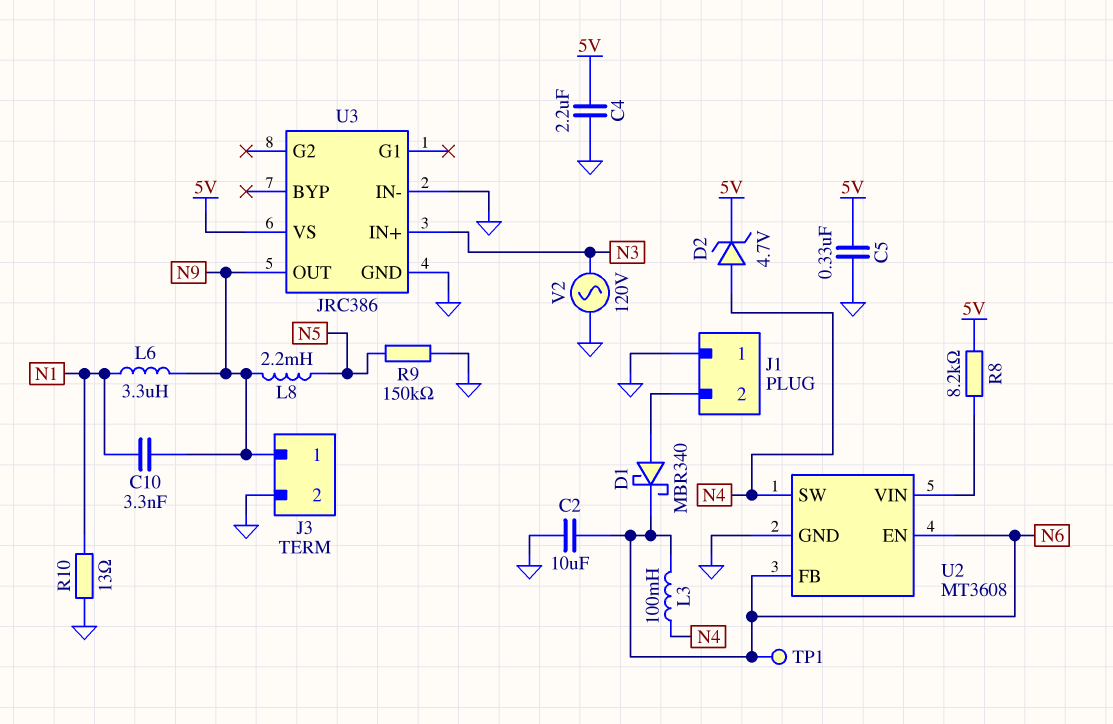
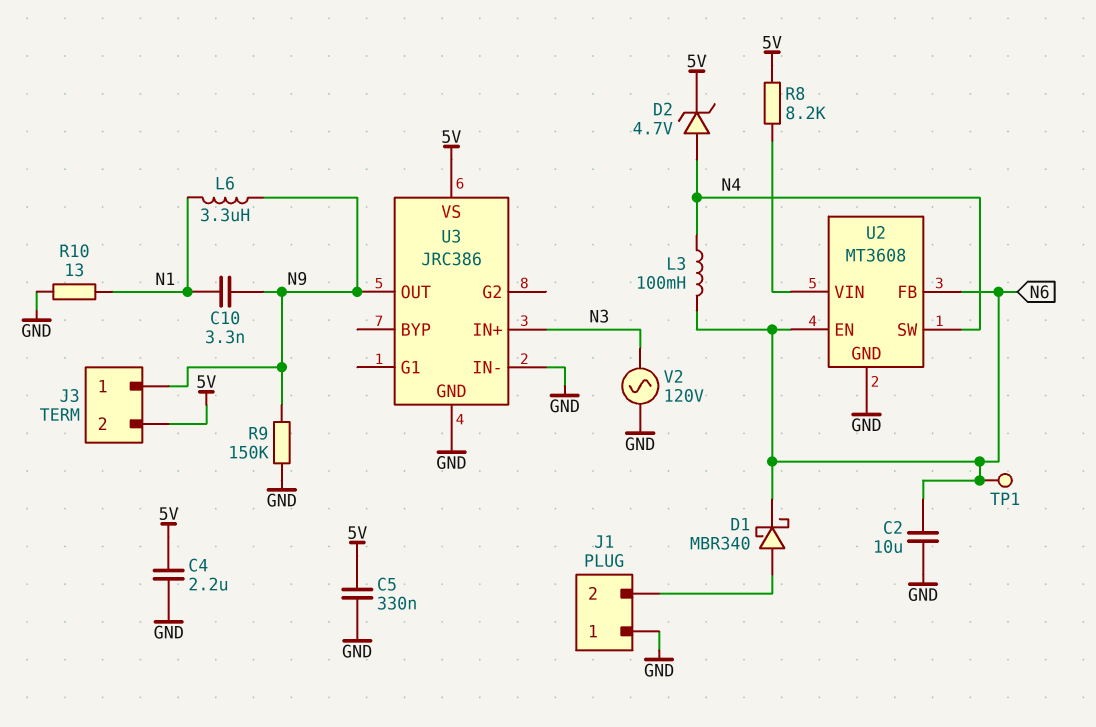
J3 pin 2: GND -> 5V
L8: 2.2mH (N5, N9) -> none
R9: 150k (GND, N5) -> 150k (GND, N9)

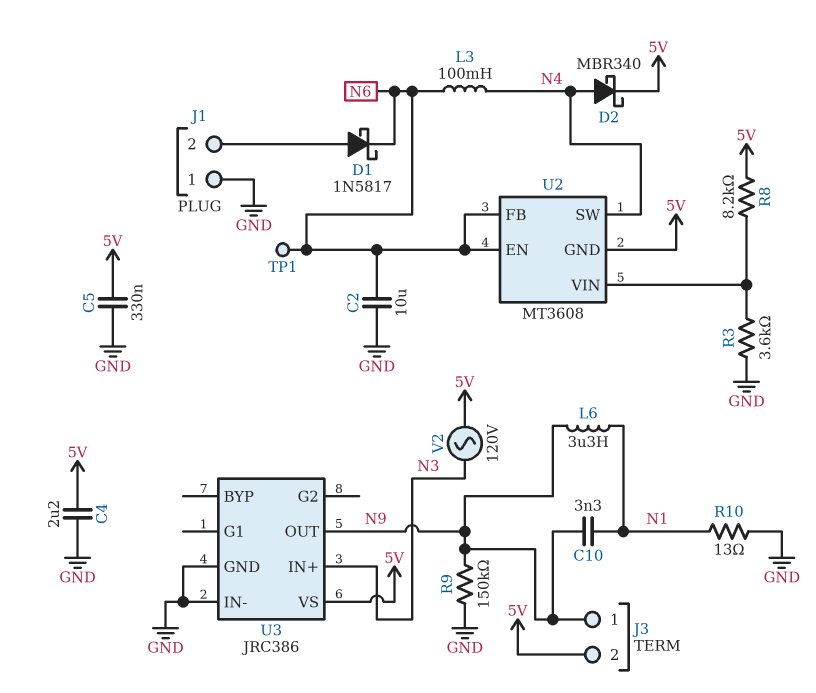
D1: schottky MBR340 (A J1/2, K N6) -> schottky 1N5817 (A J1/2, K N6)
D2: zener 4.7V (A N4, K 5V) -> schottky MBR340 (A N4, K 5V)
R3: none -> 3.6k (GND, U2/VIN)
U2 pin GND: GND -> 5V
V2: AC 120V (GND, N3) -> AC 120V (5V, N3)

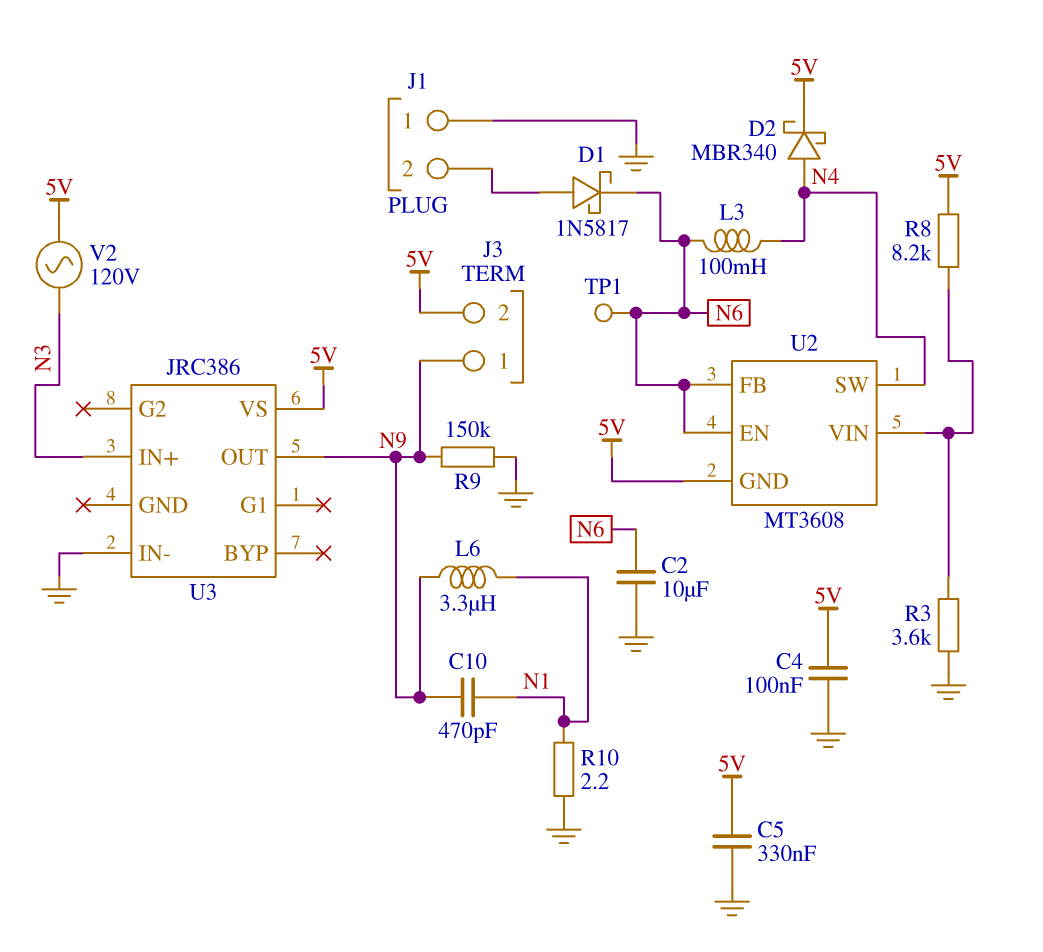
C4: 2.2uF (5V, GND) -> 100nF (5V, GND)
C10: 3.3nF (N1, N9) -> 470pF (N1, N9)
R10: 13 (GND, N1) -> 2.2 (GND, N1)
U3 pin GND: GND -> none

